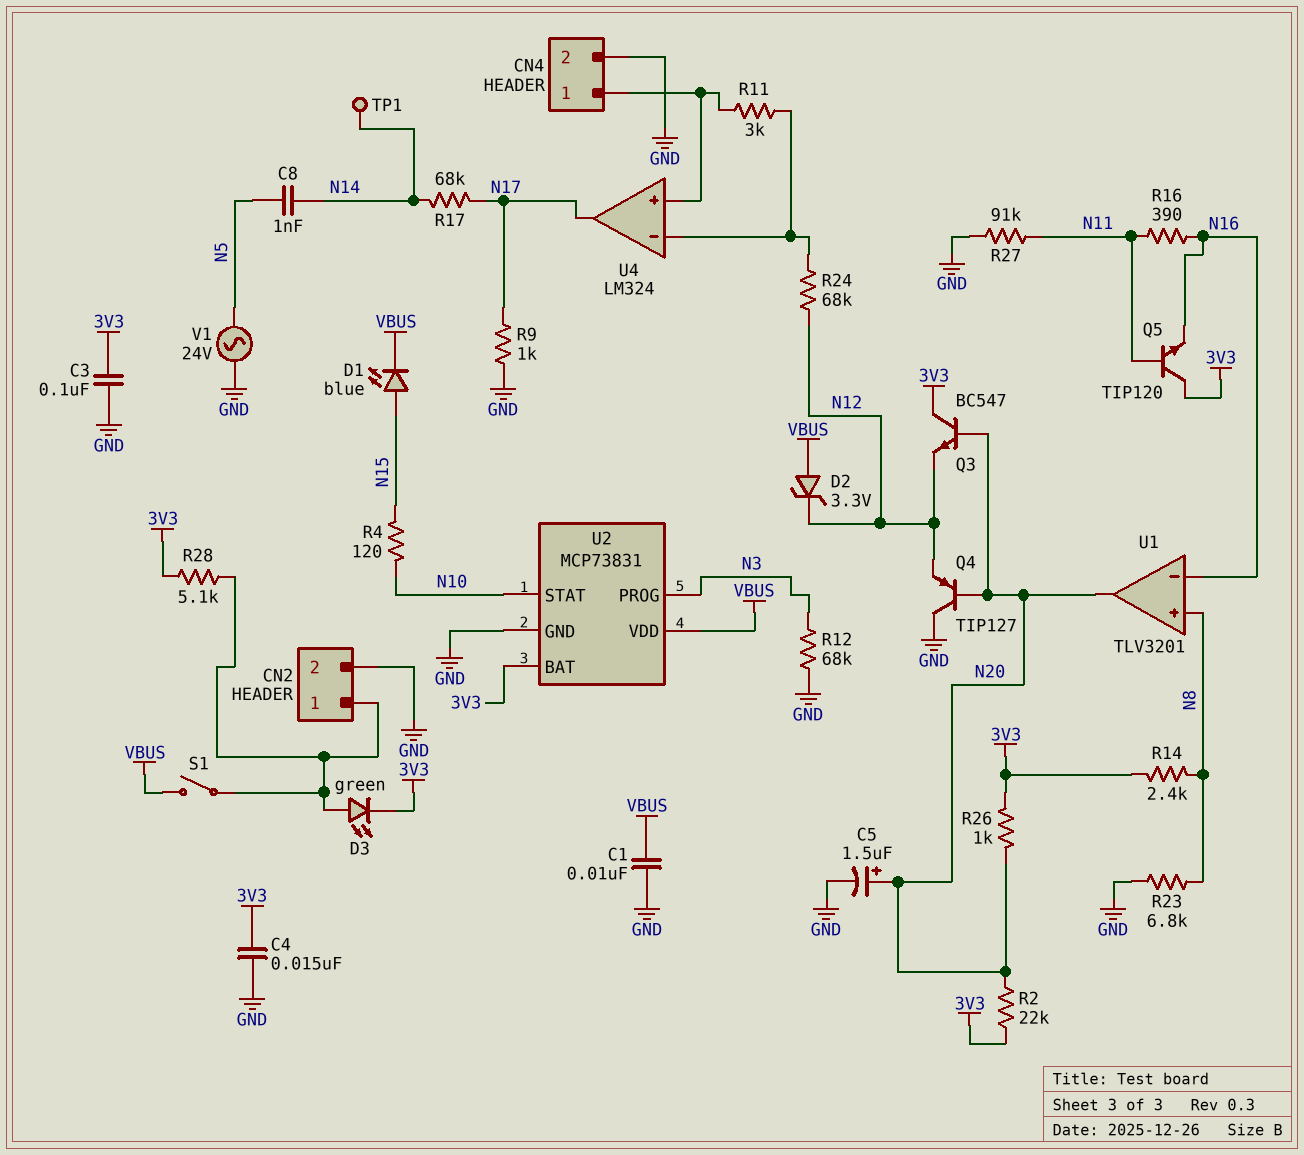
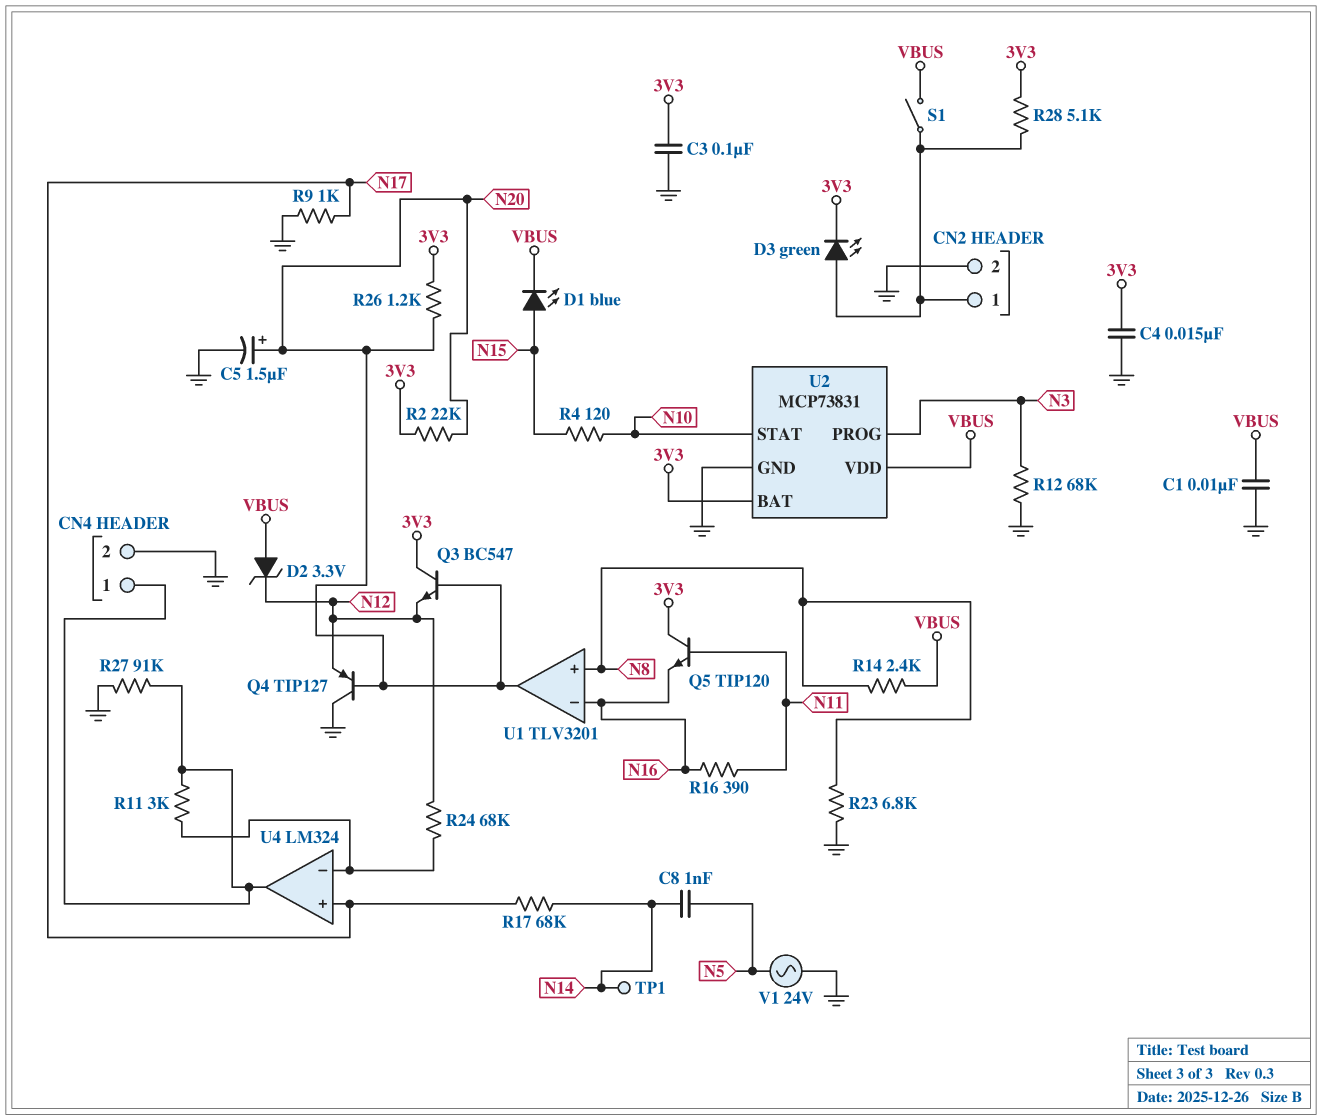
R14: 2.4k (3V3, N8) -> 2.4k (N8, VBUS)
R26: 1k (3V3, N20) -> 1.2k (3V3, N20)
R27: 91k (GND, N11) -> 91k (CN4/1, GND)
U4 pin in+: CN4/1 -> N17
U4 pin out: N17 -> CN4/1

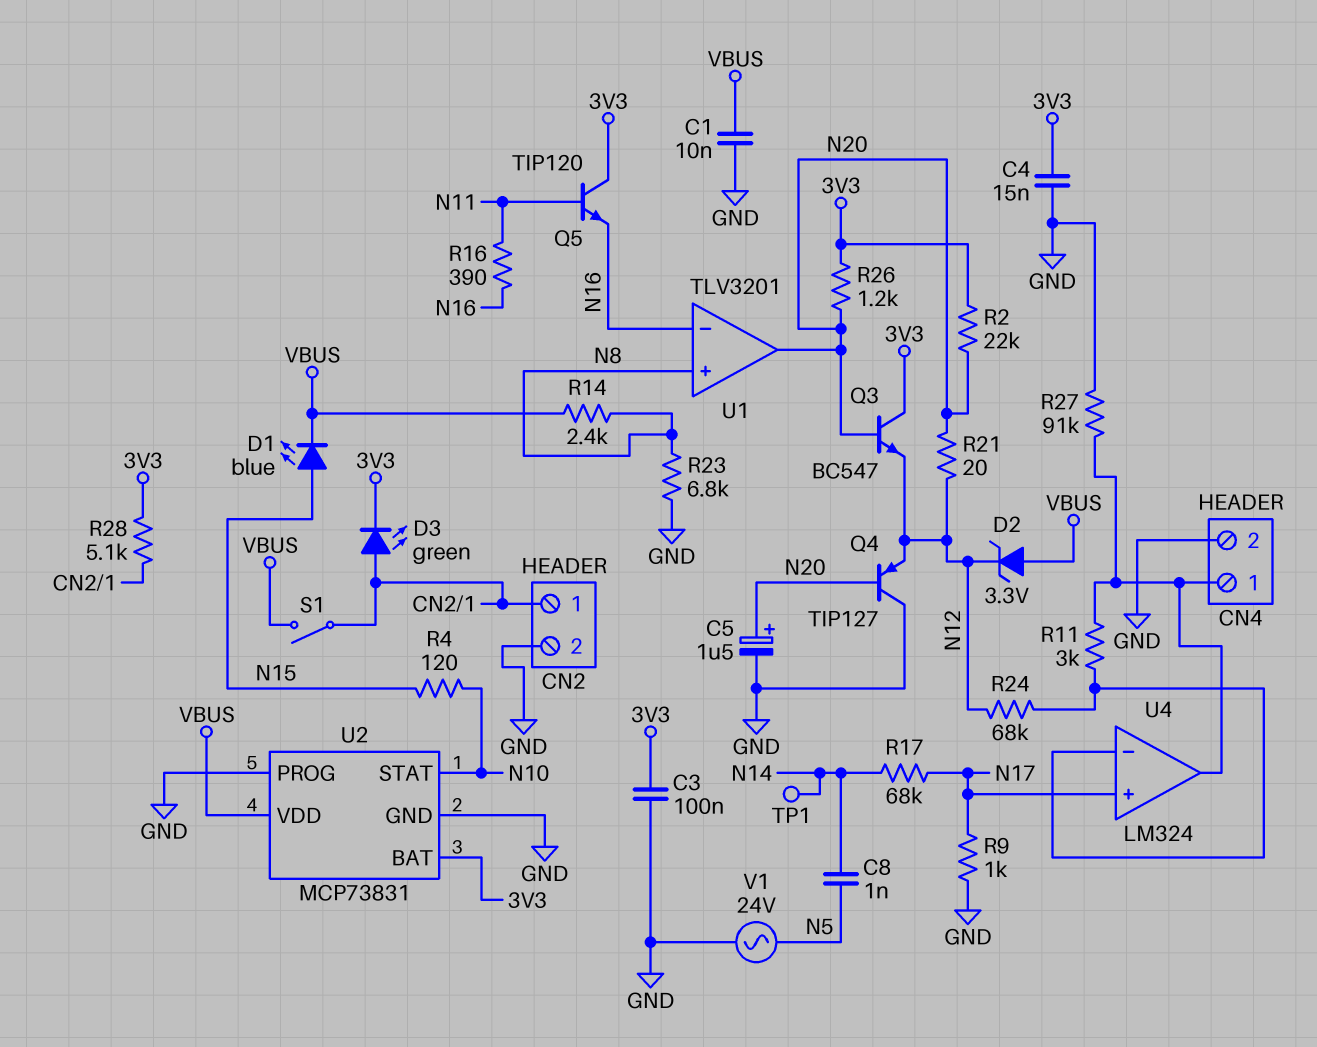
R12: 68k (GND, N3) -> none
R21: none -> 20 (N12, N20)
U2 pin PROG: N3 -> GND

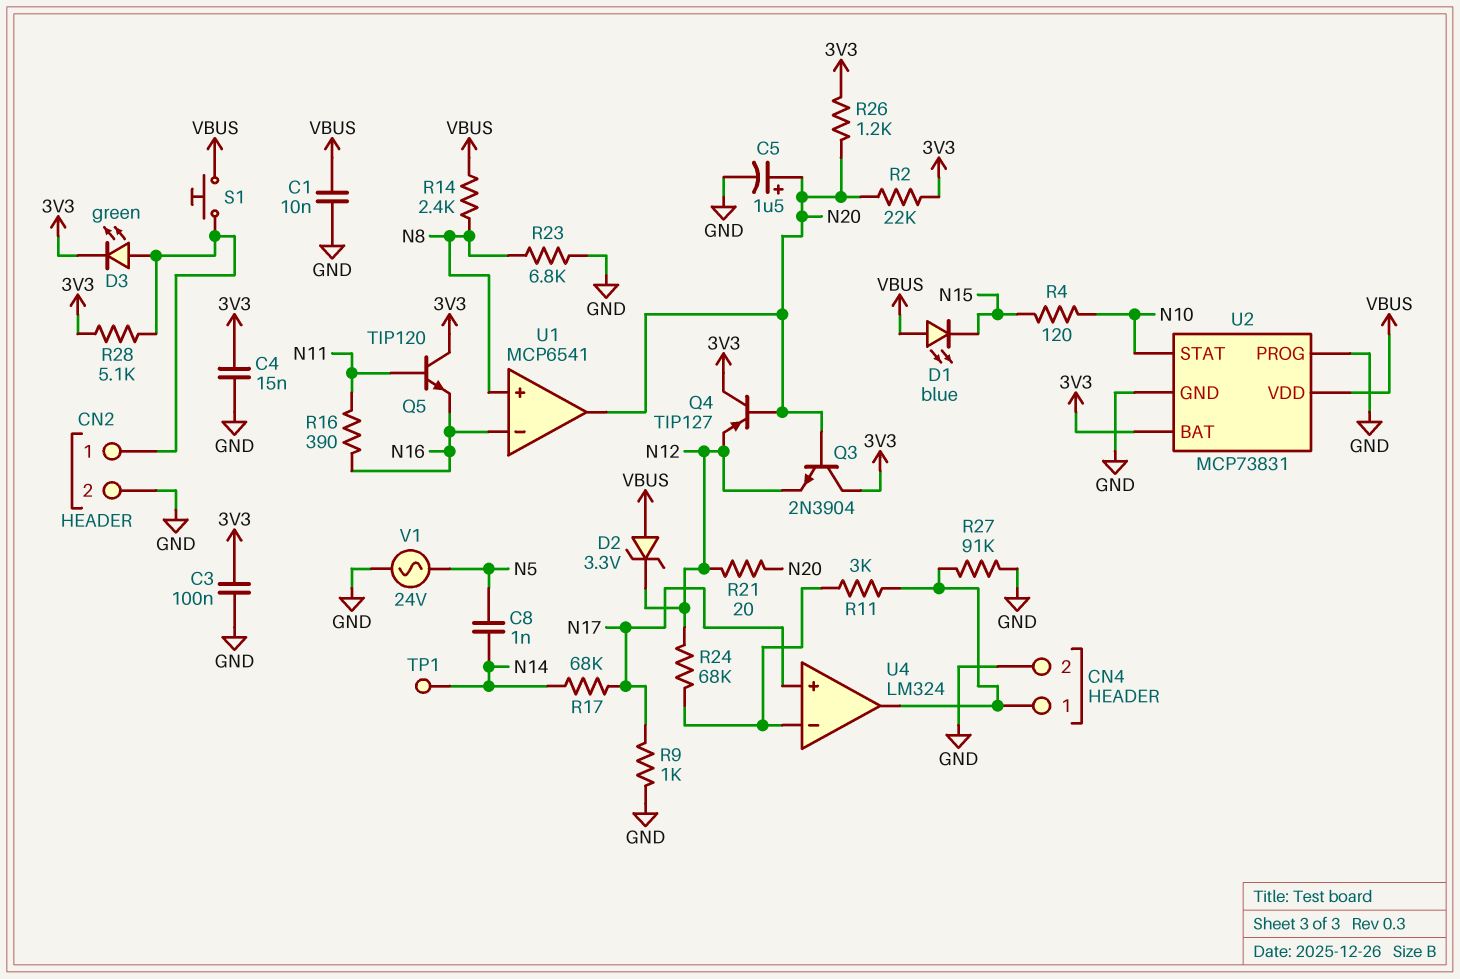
D1: LED blue (A N15, K VBUS) -> LED blue (A VBUS, K N15)
Q3: NPN BC547 (B N20, C 3V3, E N12) -> NPN 2N3904 (B N20, C 3V3, E N12)
Q4: PNP TIP127 (B N20, C GND, E N12) -> PNP TIP127 (B N20, C 3V3, E N12)
S1: switch (CN2/1, VBUS) -> button (CN2/1, VBUS)
U1: TLV3201 -> MCP6541

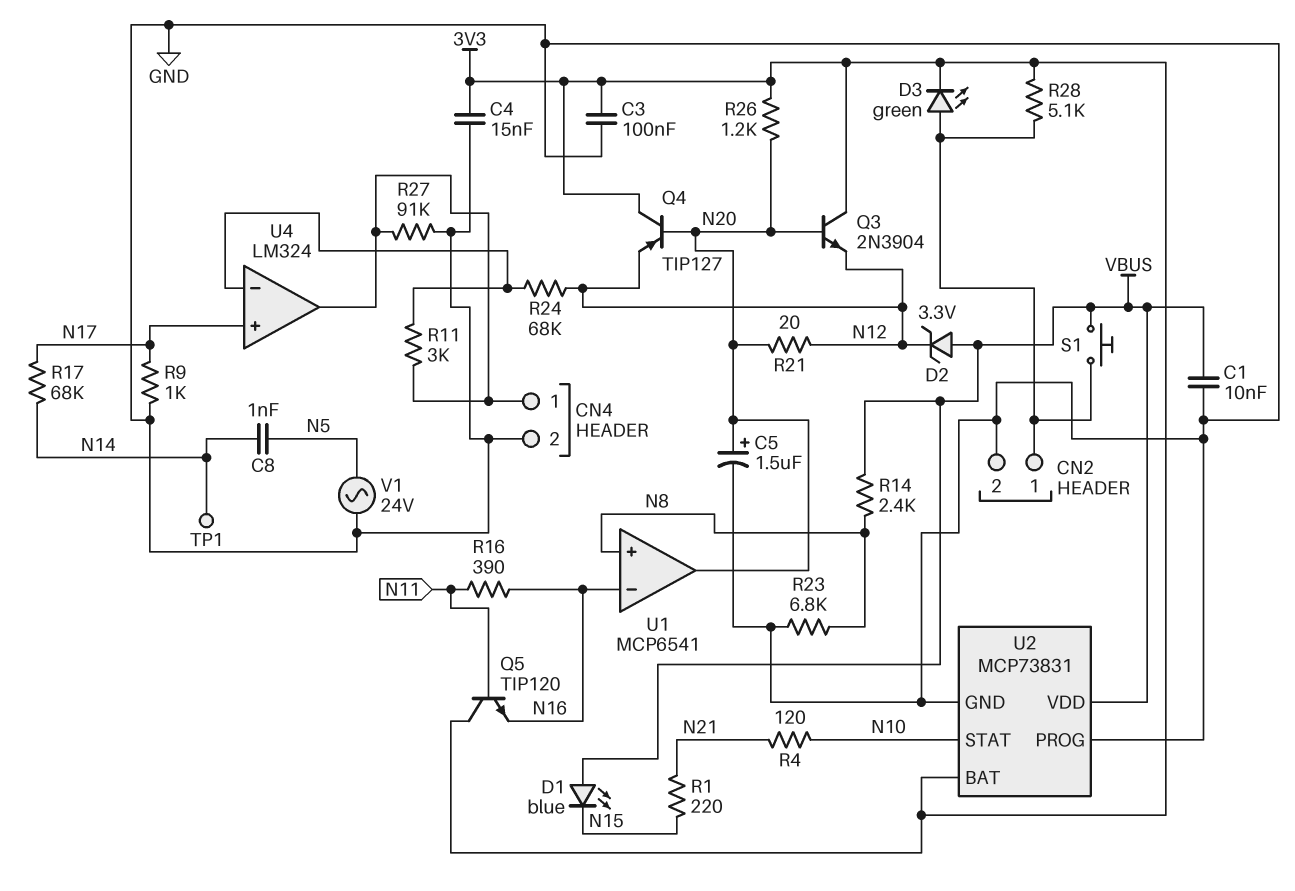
R1: none -> 220 (N15, N21)
R2: 22k (3V3, N20) -> none
R4: 120 (N10, N15) -> 120 (N10, N21)

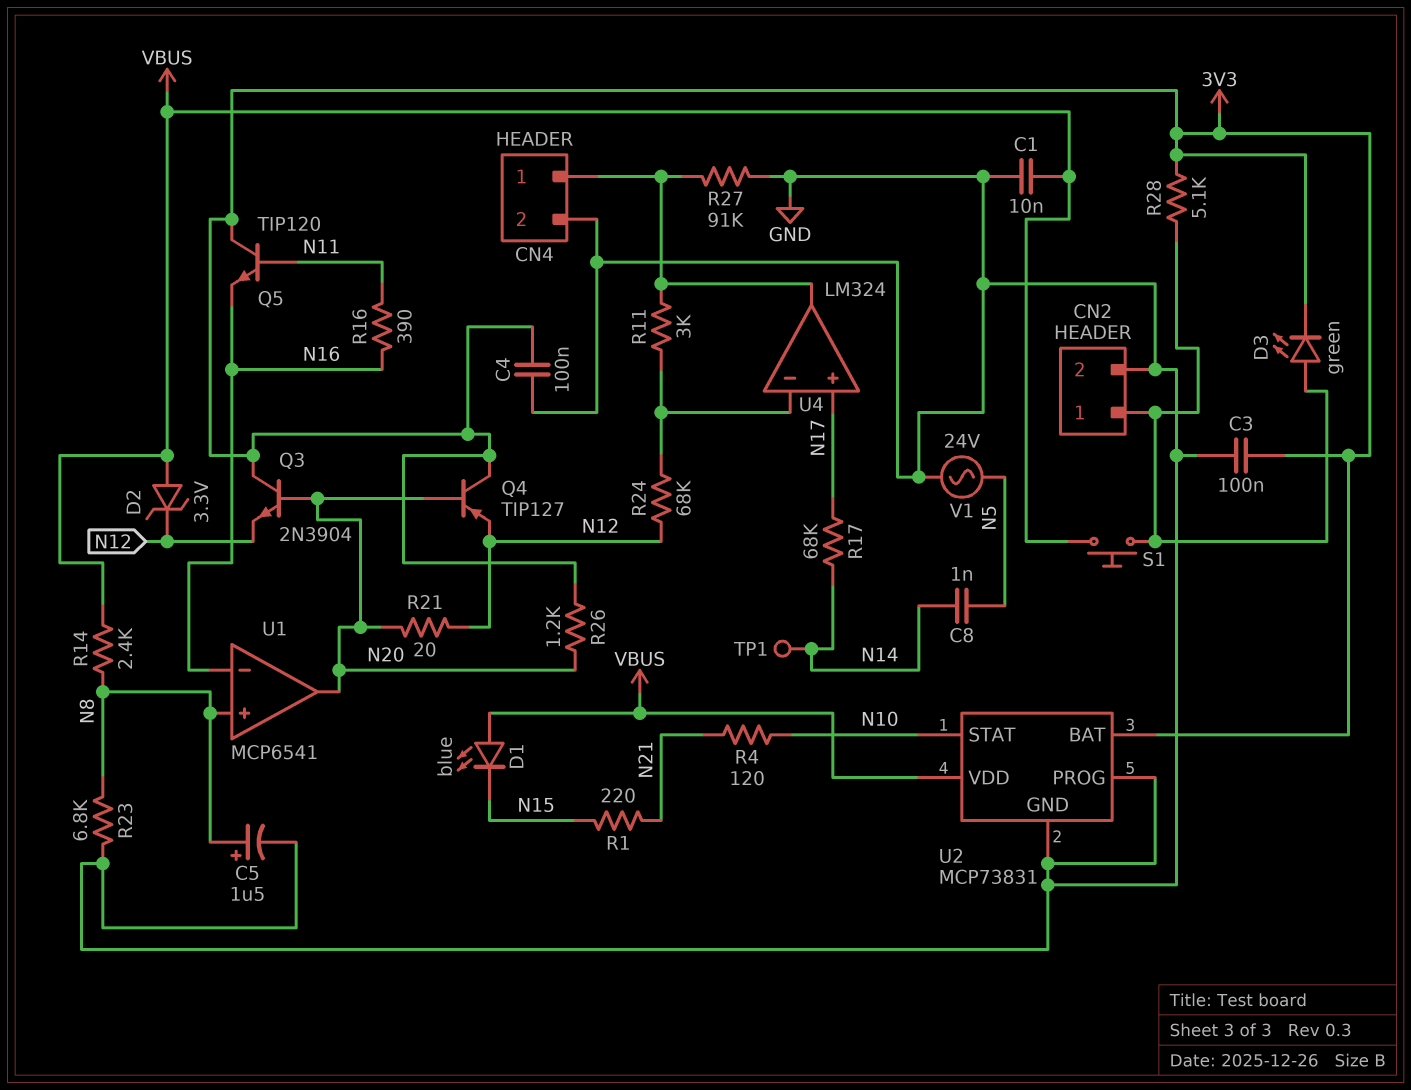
C4: 15nF (3V3, GND) -> 100nF (3V3, GND)
C5: 1.5uF (plus N20, minus GND) -> 1.5uF (plus N8, minus GND)
R9: 1k (GND, N17) -> none

